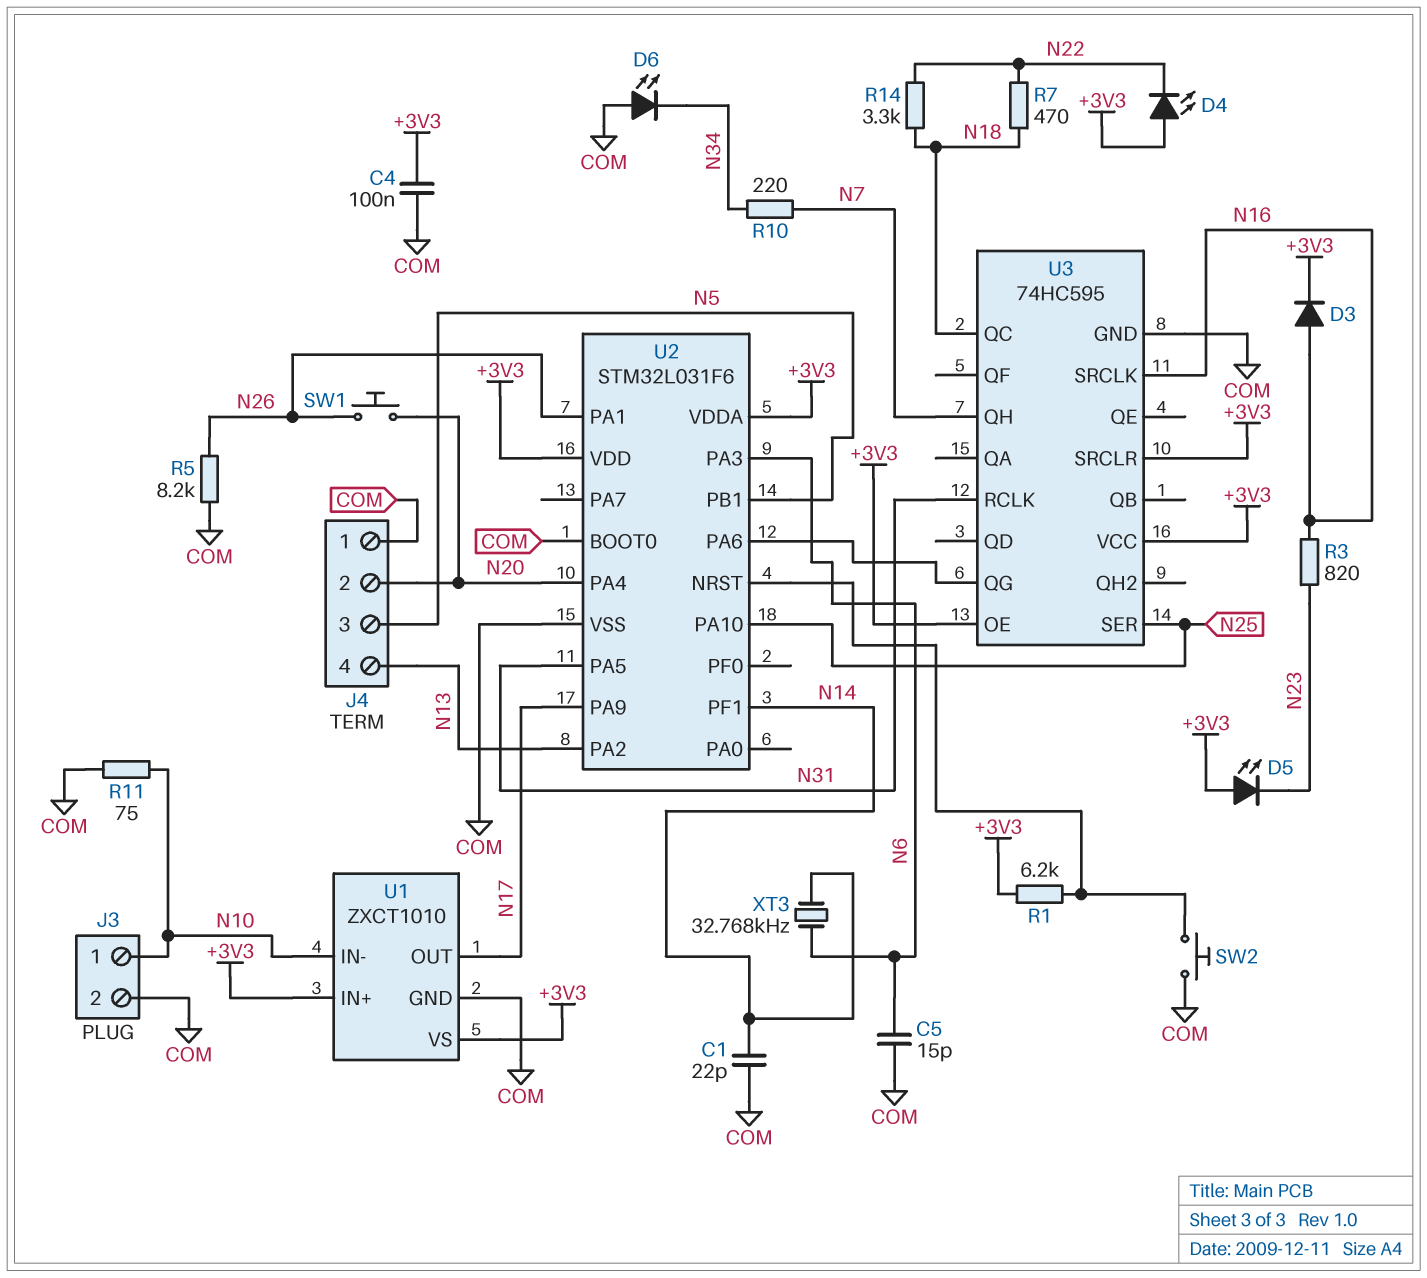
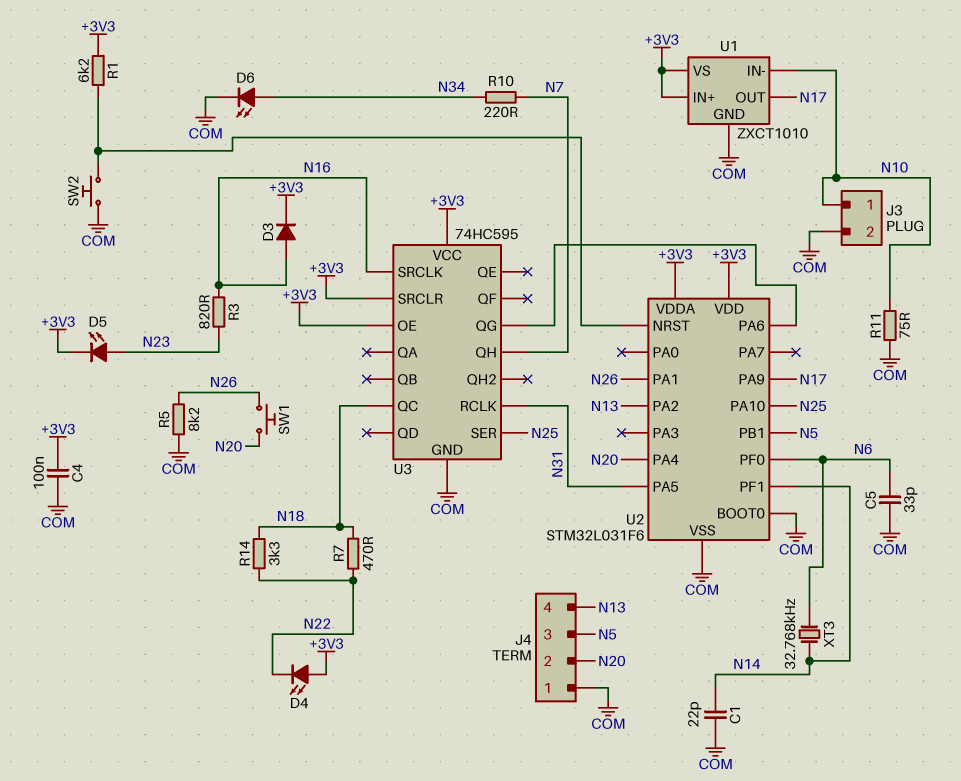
C5: 15pF (COM, N6) -> 33pF (COM, N6)
D5: LED (A +3V3, K N23) -> LED (A N23, K +3V3)
D6: LED (A COM, K N34) -> LED (A N34, K COM)
U2 pin PA3: N6 -> none
U2 pin PF0: none -> N6

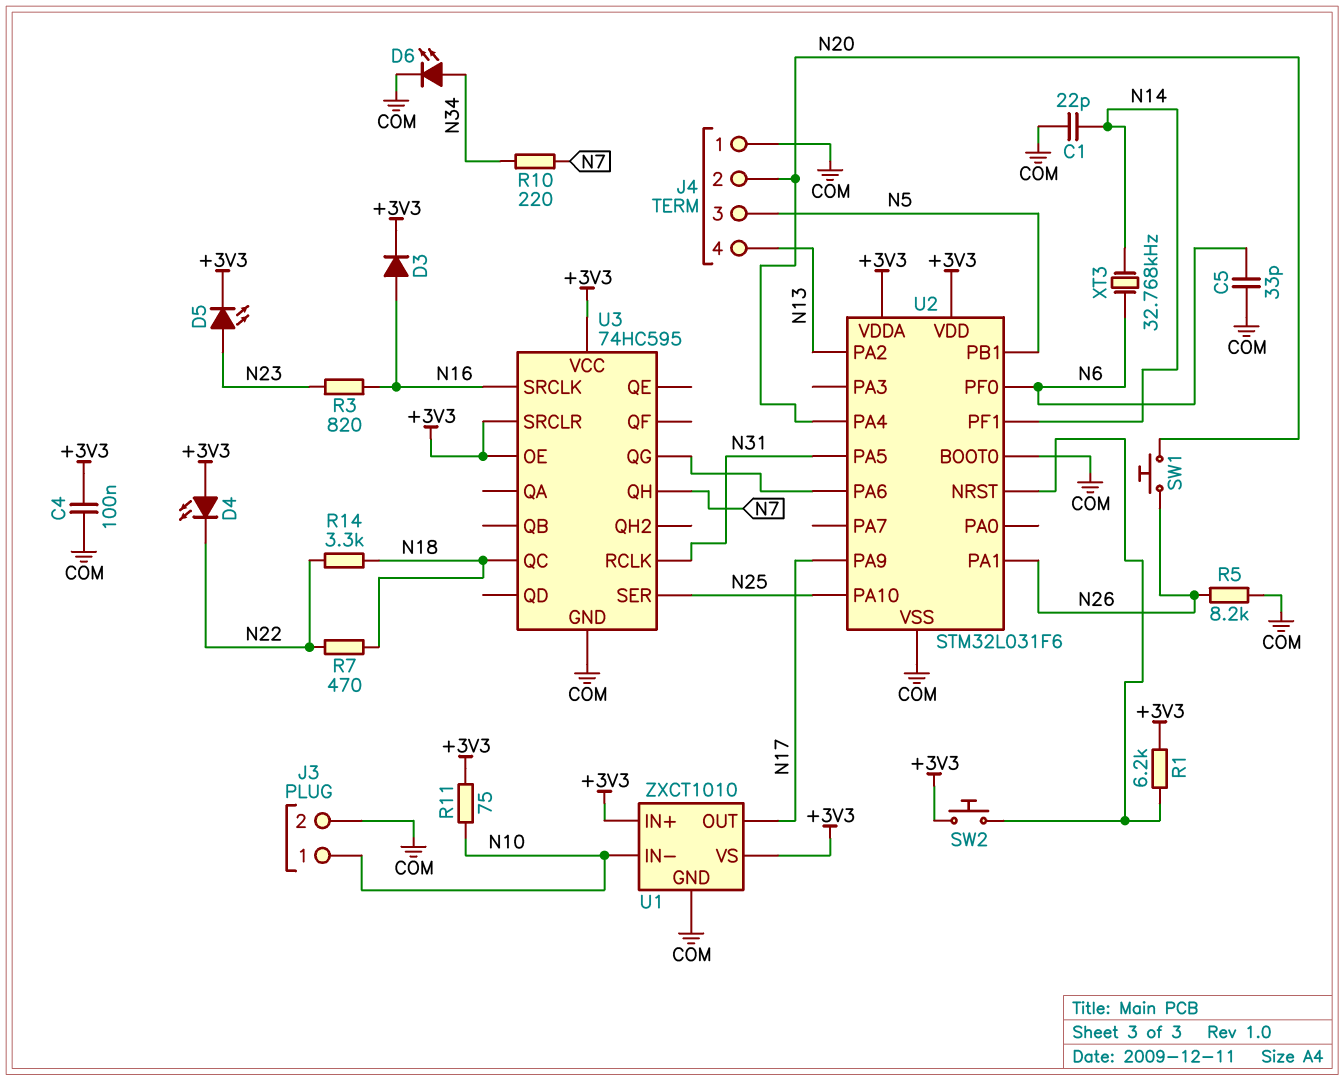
R11: 75 (COM, N10) -> 75 (+3V3, N10)
SW2: button (COM, U2/NRST) -> button (+3V3, U2/NRST)

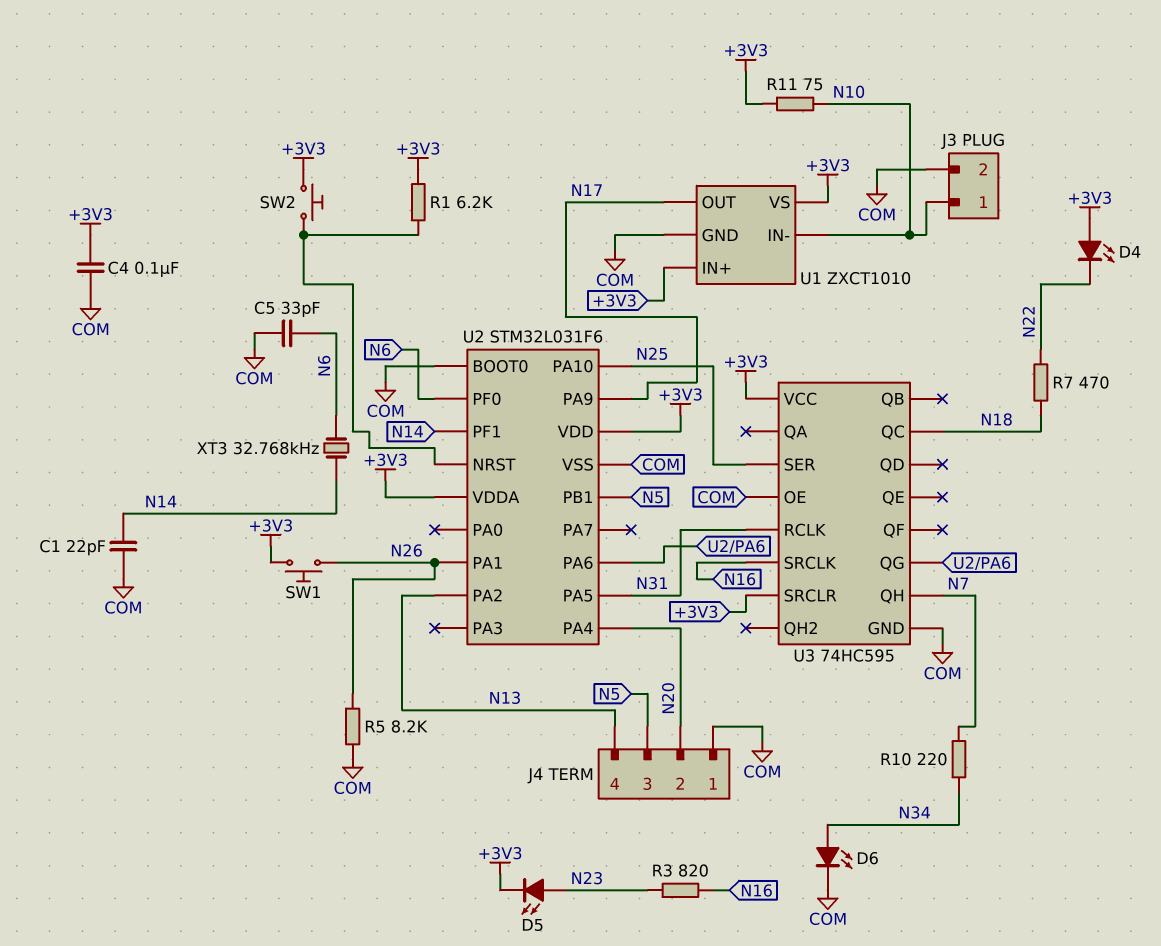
D3: diode (A N16, K +3V3) -> none
R14: 3.3k (N18, N22) -> none
SW1: button (N20, N26) -> button (+3V3, N26)
U3 pin OE: +3V3 -> COM

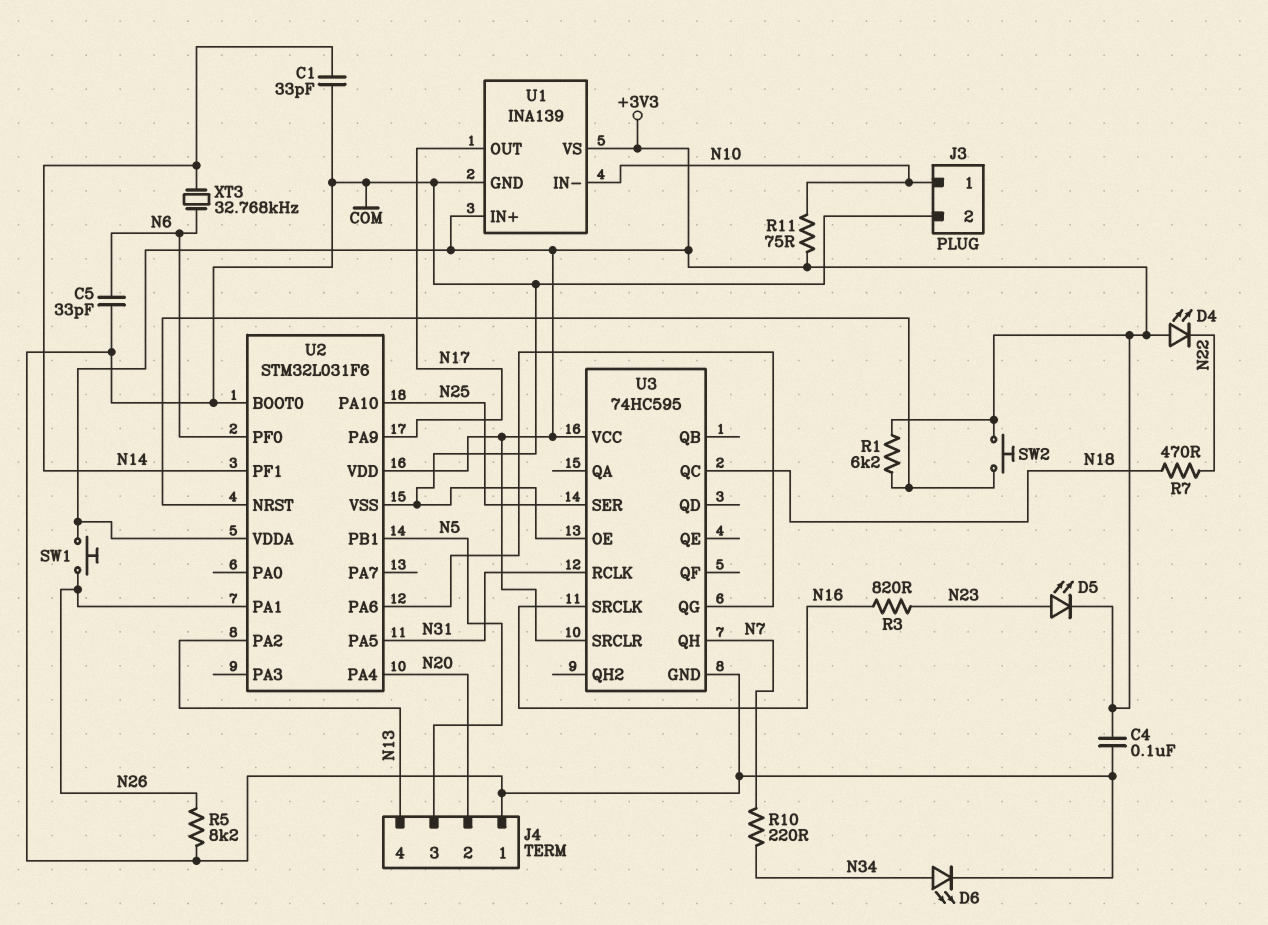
C1: 22pF (COM, N14) -> 33pF (COM, N14)
U1: ZXCT1010 -> INA139

